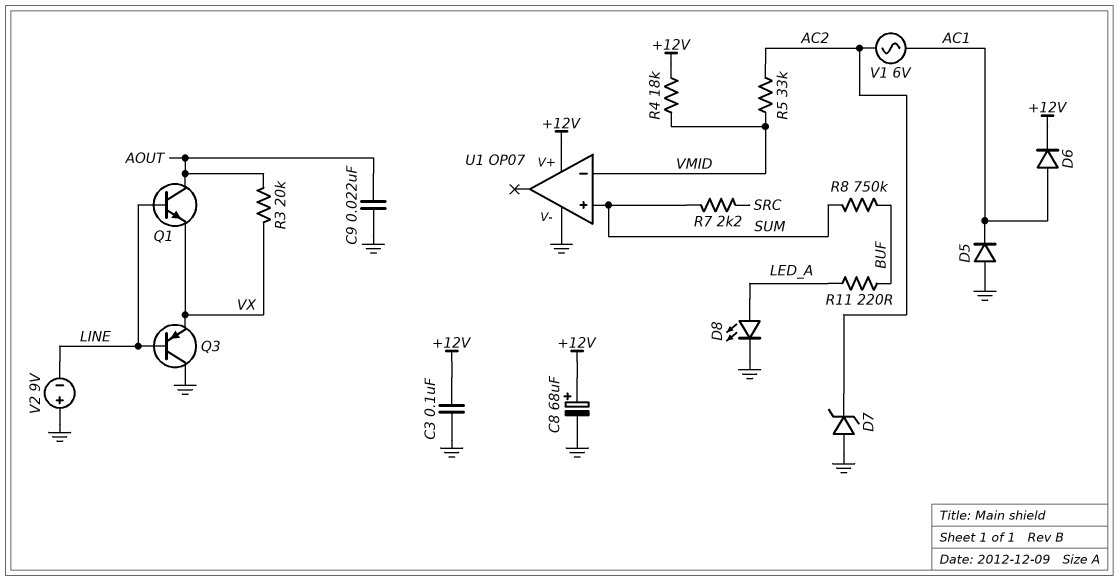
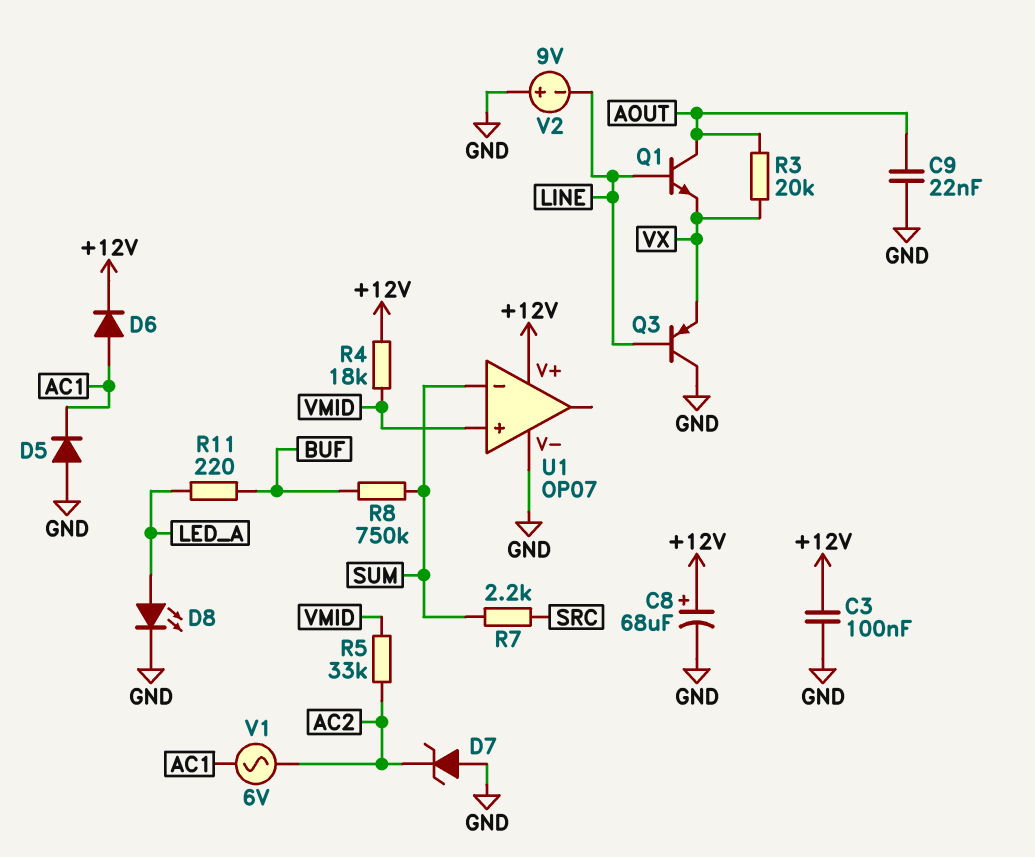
U1 pin in+: SUM -> VMID
U1 pin in-: VMID -> SUM

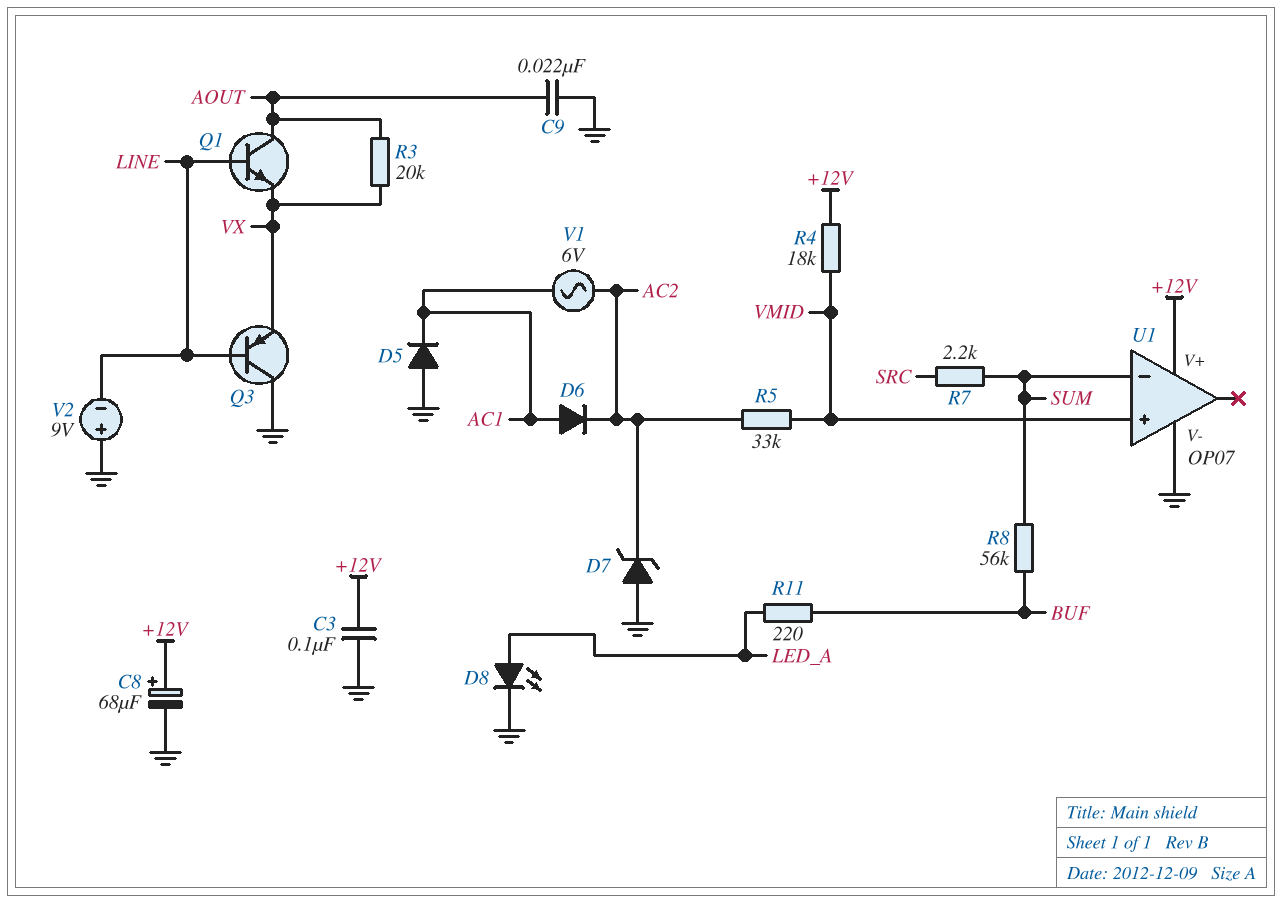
D6: diode (A AC1, K +12V) -> diode (A AC1, K AC2)
R8: 750k (BUF, SUM) -> 56k (BUF, SUM)

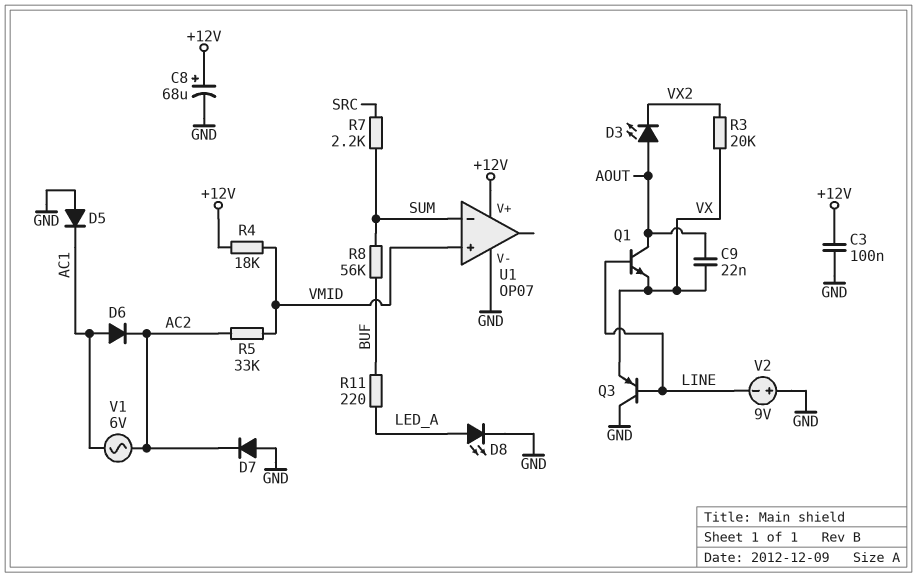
C9: 22nF (AOUT, GND) -> 22nF (AOUT, VX)
D3: none -> LED (A AOUT, K VX2)
D7: zener (A GND, K AC2) -> diode (A GND, K AC2)
R3: 20k (AOUT, VX) -> 20k (VX, VX2)

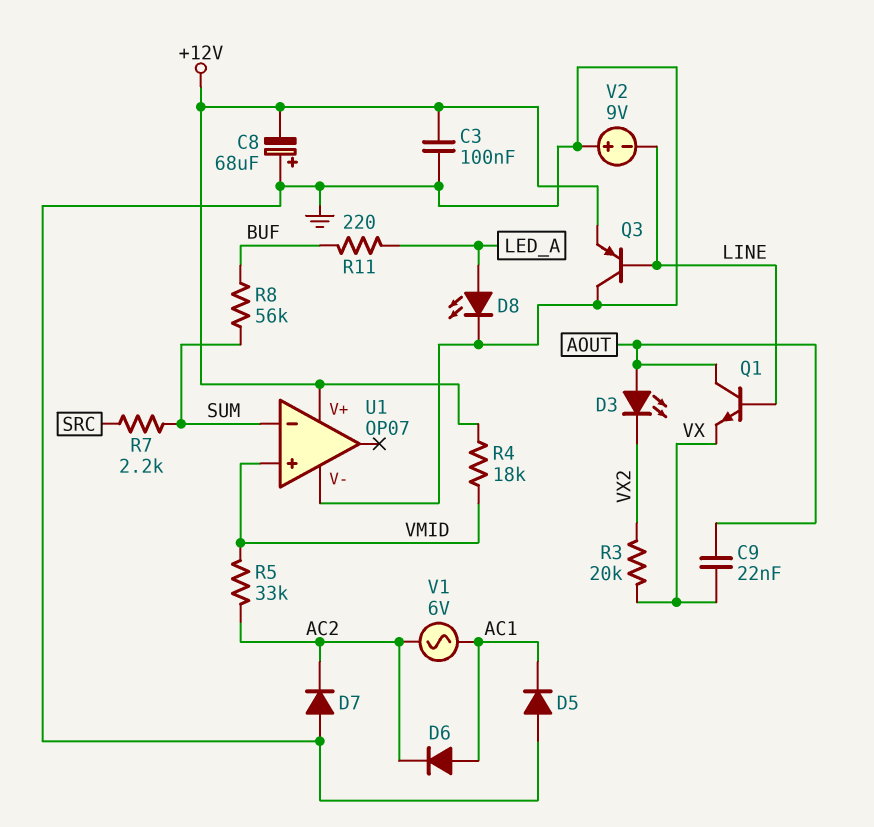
C8: 68uF (plus +12V, minus GND) -> 68uF (plus GND, minus +12V)
Q3: PNP (B LINE, C GND, E VX) -> PNP (B LINE, C GND, E +12V)

